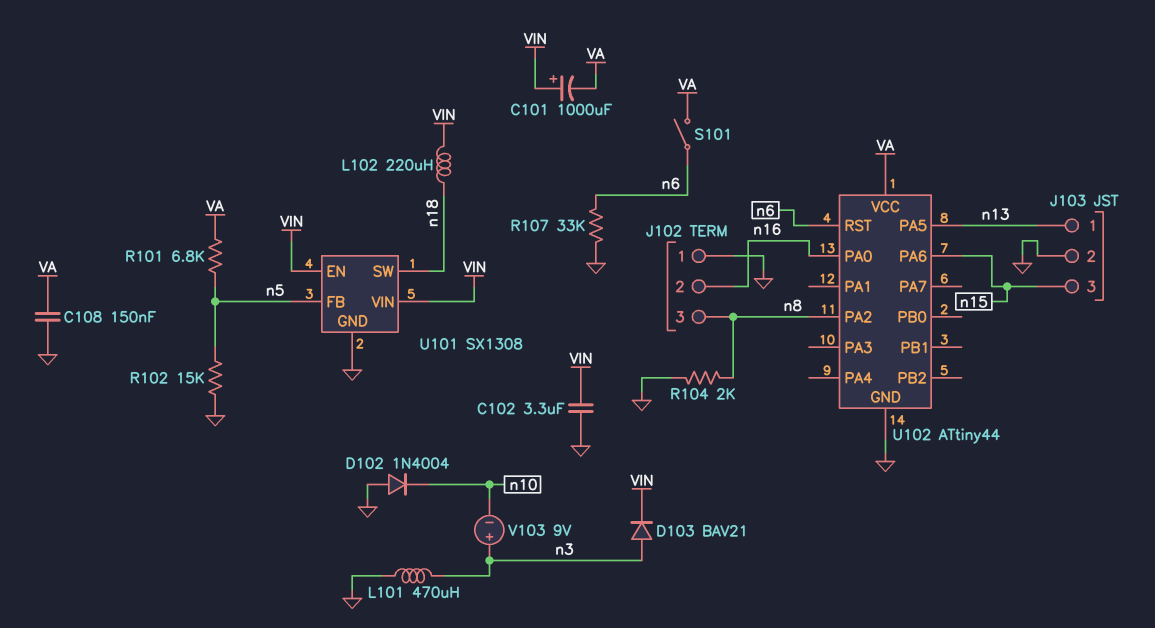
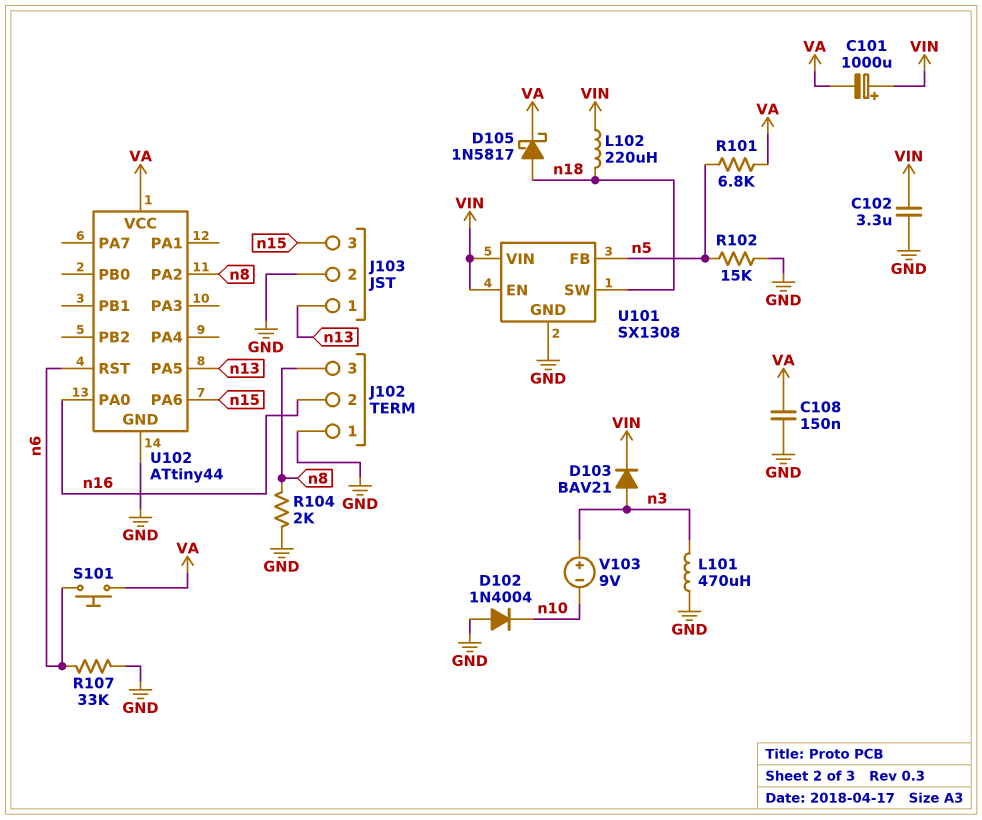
D105: none -> schottky 1N5817 (A n18, K VA)
S101: switch (VA, n6) -> button (VA, n6)

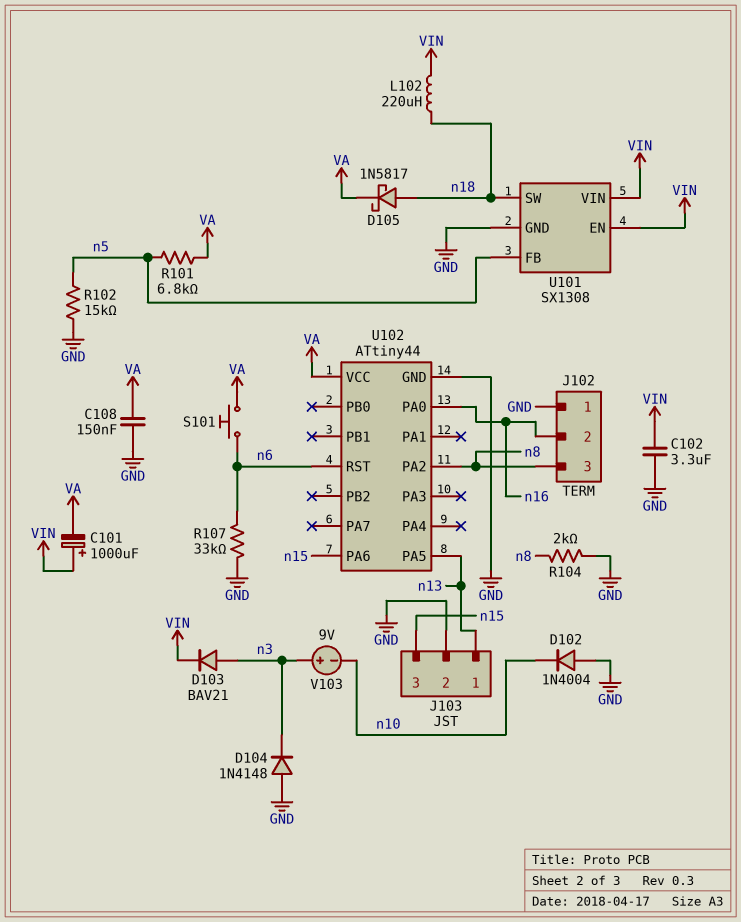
D104: none -> diode 1N4148 (A GND, K n3)
L101: 470uH (GND, n3) -> none

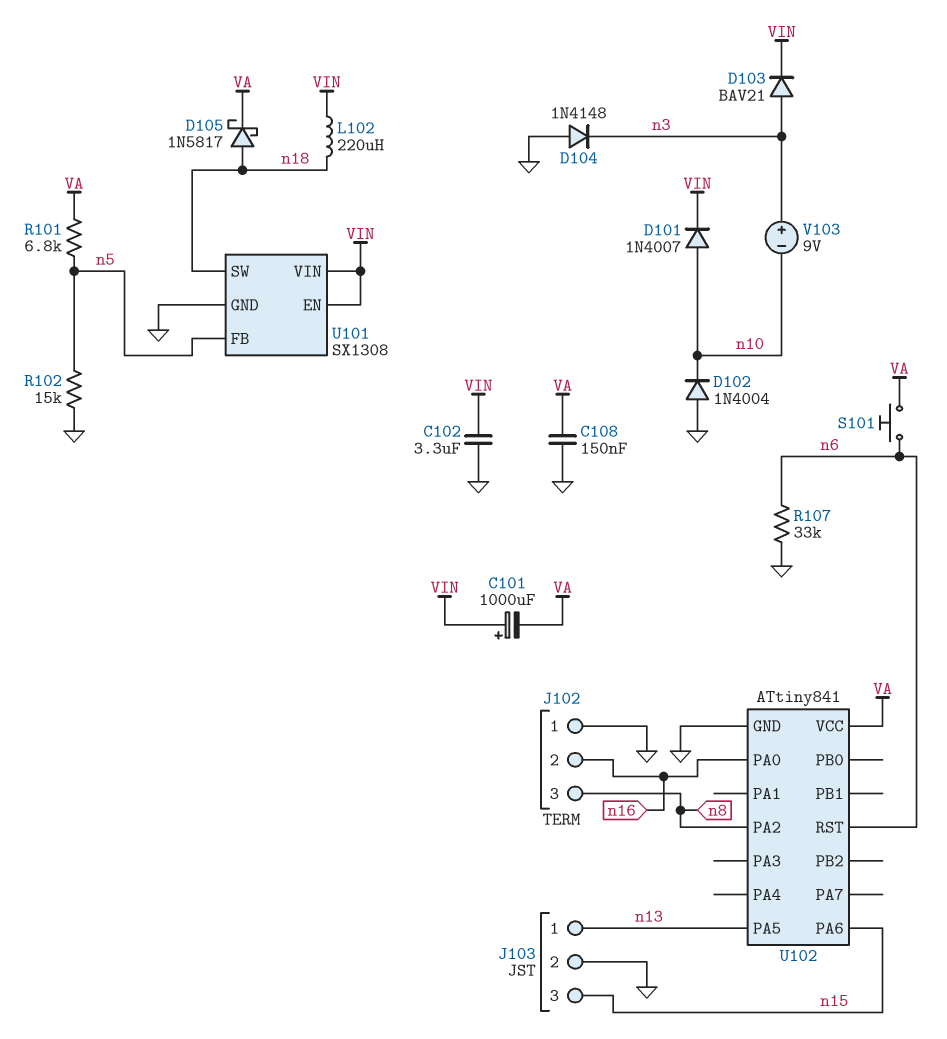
D101: none -> diode 1N4007 (A n10, K VIN)
R104: 2k (GND, n8) -> none
U102: ATtiny44 -> ATtiny841

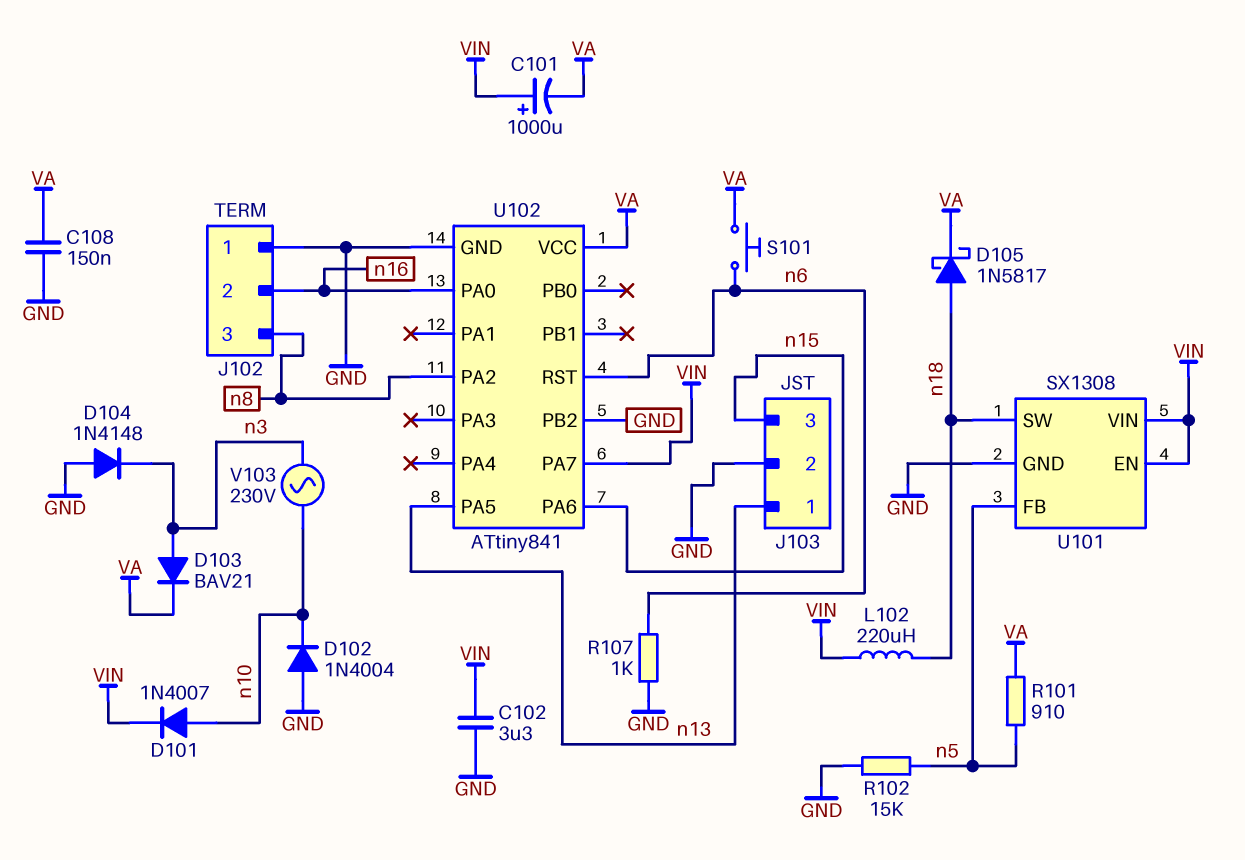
D103: diode BAV21 (A n3, K VIN) -> diode BAV21 (A n3, K VA)
R101: 6.8k (VA, n5) -> 910 (VA, n5)
R107: 33k (GND, n6) -> 1k (GND, n6)
U102 pin PA7: none -> VIN
U102 pin PB2: none -> GND
V103: 9V (plus n3, minus n10) -> AC 230V (n3, n10)

